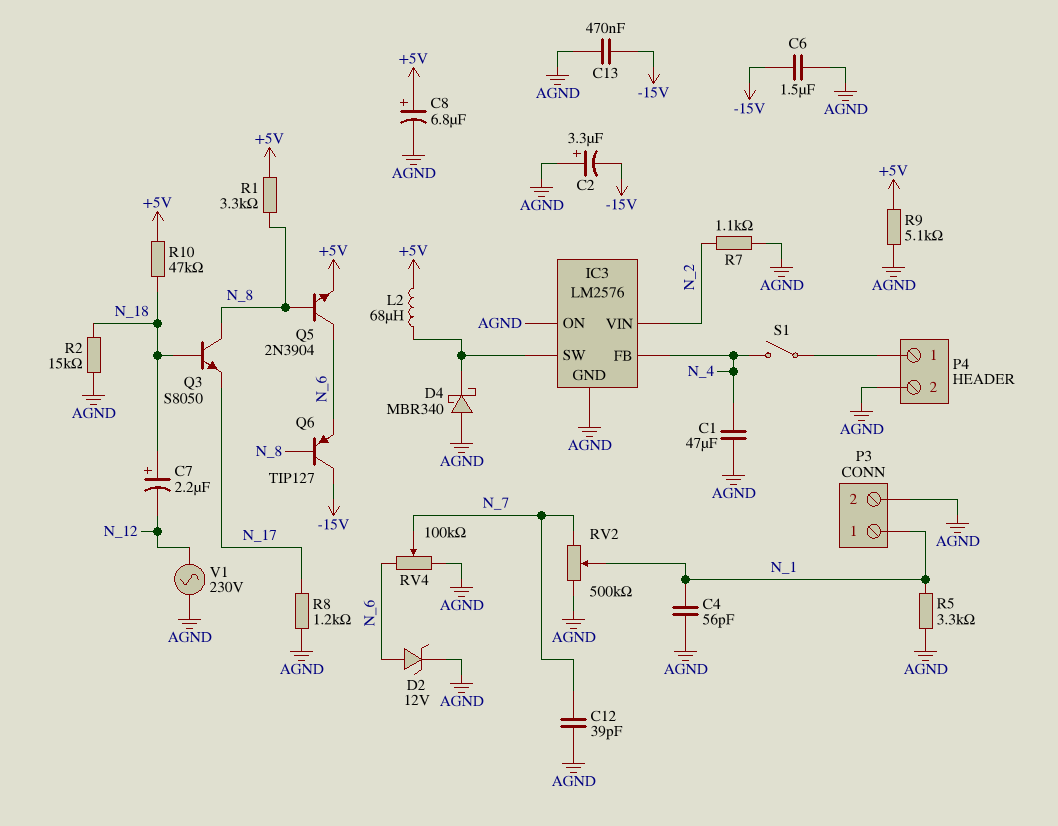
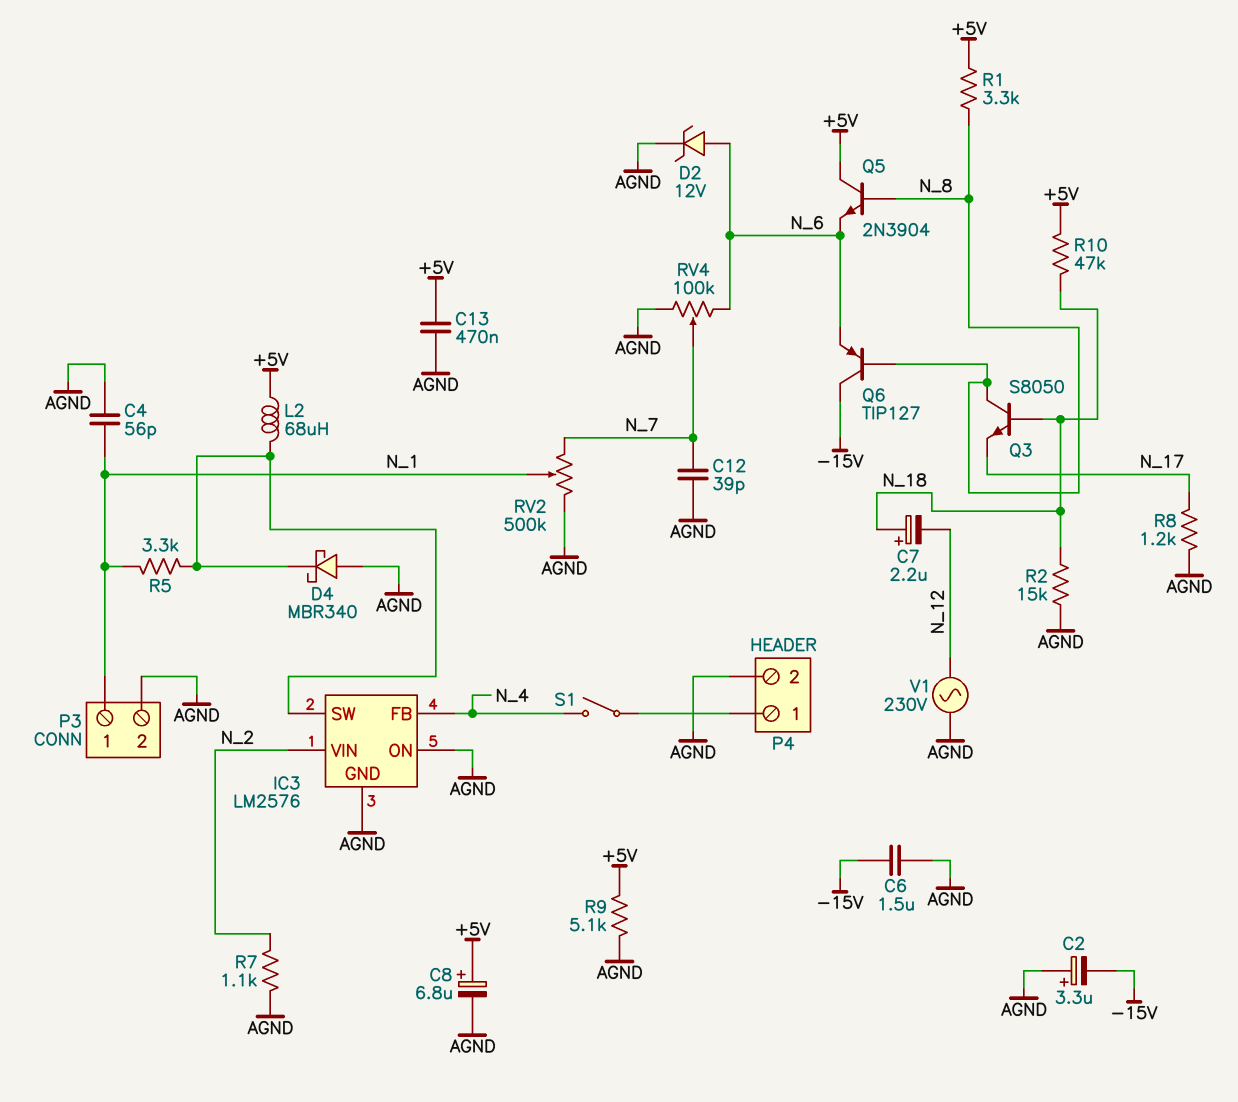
C1: 47uF (AGND, N_4) -> none
C13: 470nF (-15V, AGND) -> 470nF (+5V, AGND)
Q5: NPN 2N3904 (B N_8, C N_6, E +5V) -> NPN 2N3904 (B N_8, C +5V, E N_6)
R5: 3.3k (AGND, N_1) -> 3.3k (IC3/SW, N_1)

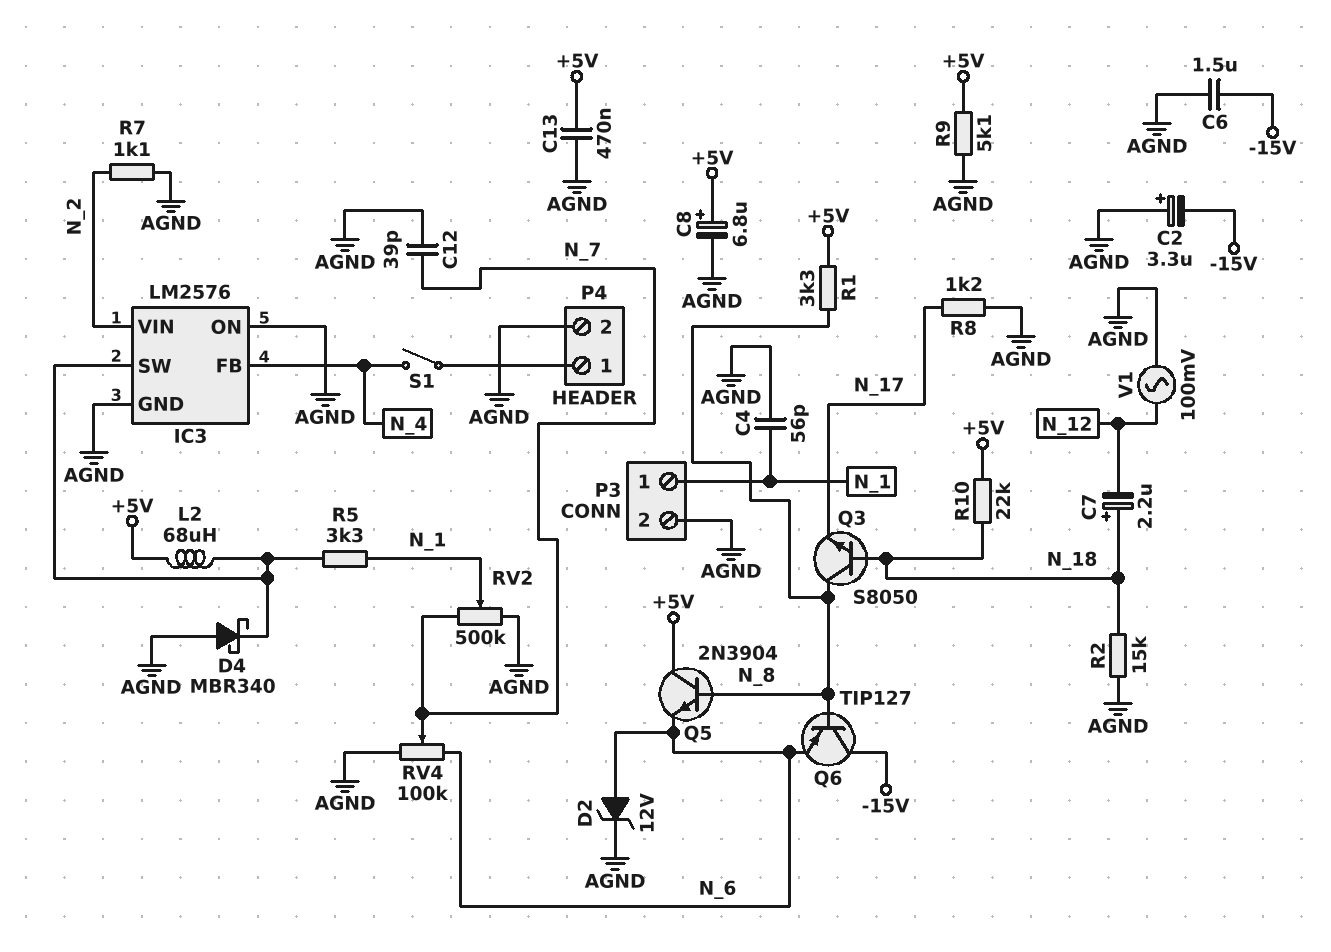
R10: 47k (+5V, N_18) -> 22k (+5V, N_18)
V1: AC 230V (AGND, N_12) -> AC 100mV (AGND, N_12)

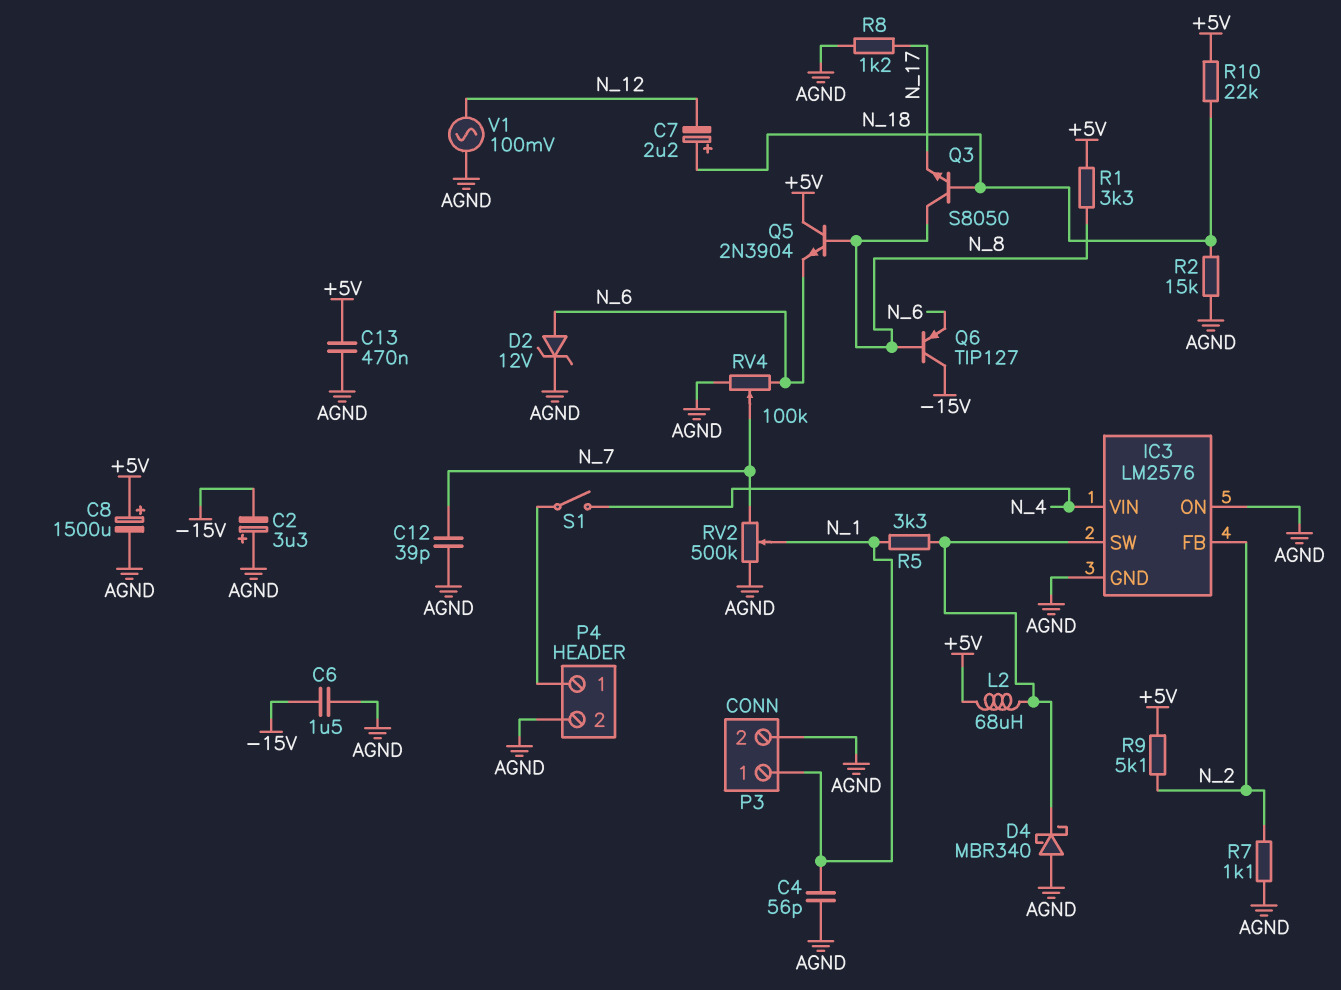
C8: 6.8uF (plus +5V, minus AGND) -> 1500uF (plus +5V, minus AGND)
IC3 pin FB: N_4 -> N_2
IC3 pin VIN: N_2 -> N_4
R9: 5.1k (+5V, AGND) -> 5.1k (+5V, N_2)

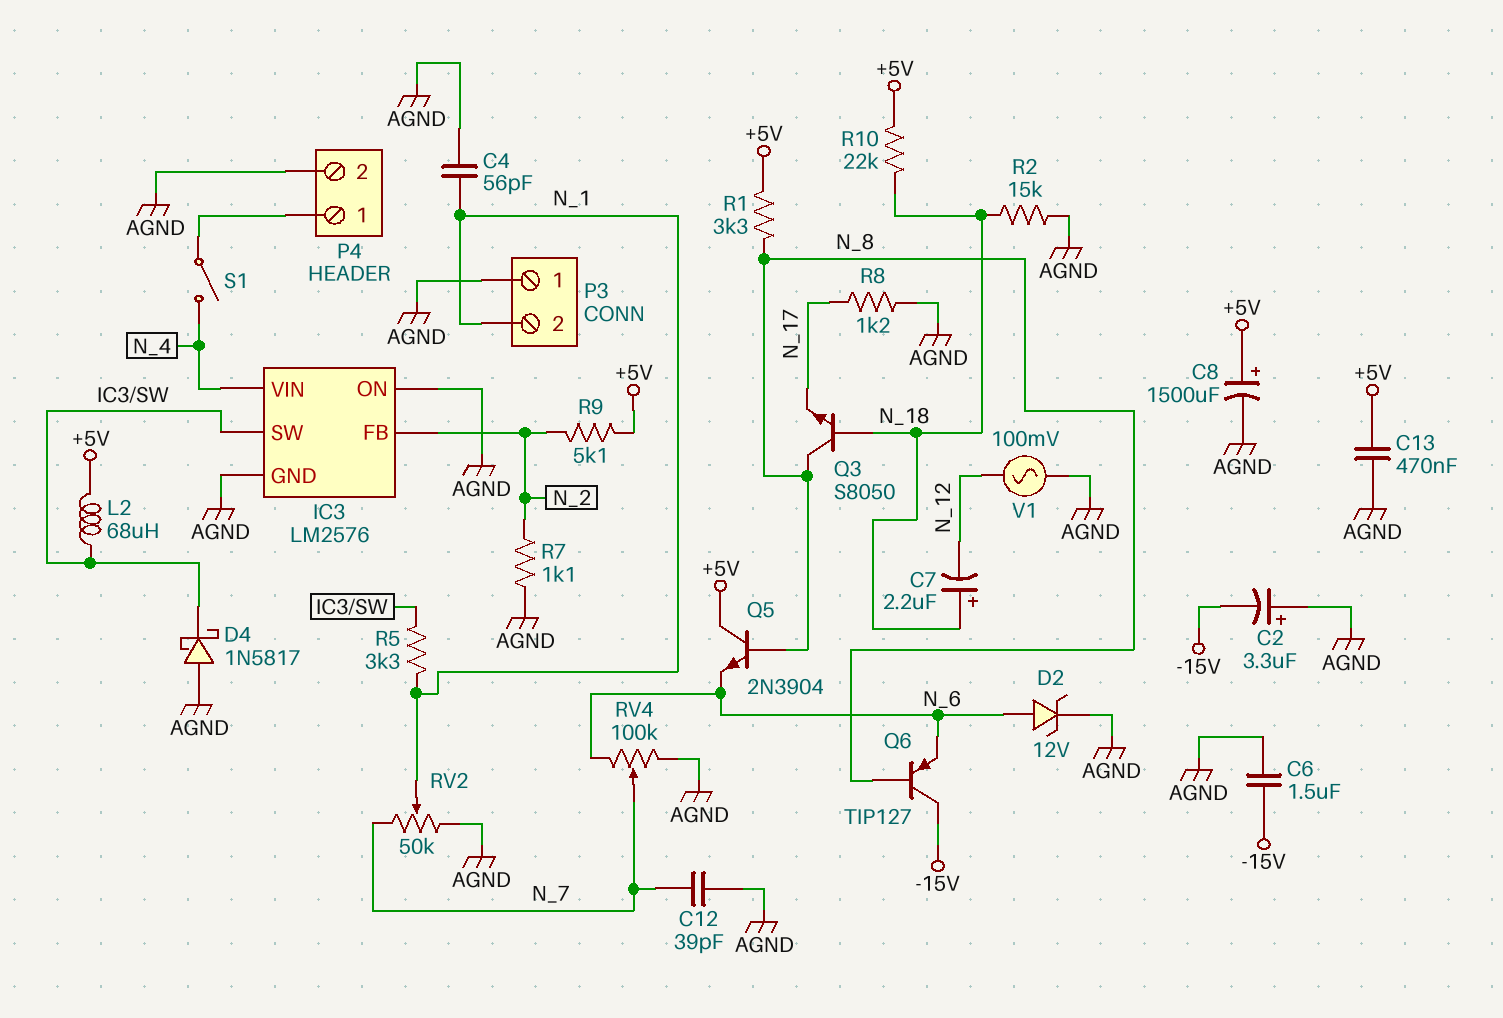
D4: schottky MBR340 (A AGND, K IC3/SW) -> schottky 1N5817 (A AGND, K IC3/SW)
P3 pin 1: N_1 -> AGND
P3 pin 2: AGND -> N_1
RV2: 500k (AGND, N_7, wiper N_1) -> 50k (AGND, N_7, wiper N_1)

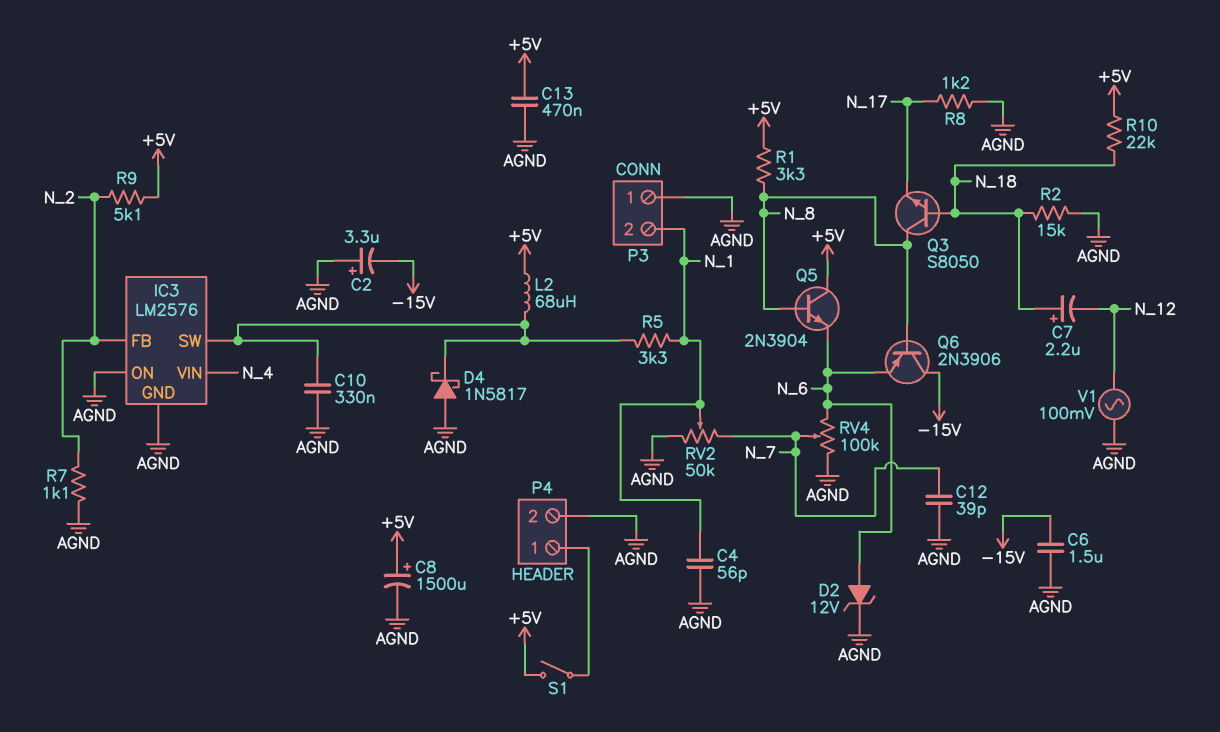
C10: none -> 330nF (AGND, IC3/SW)
Q6: PNP TIP127 (B N_8, C -15V, E N_6) -> PNP 2N3906 (B N_8, C -15V, E N_6)
S1: switch (N_4, P4/1) -> switch (+5V, P4/1)

